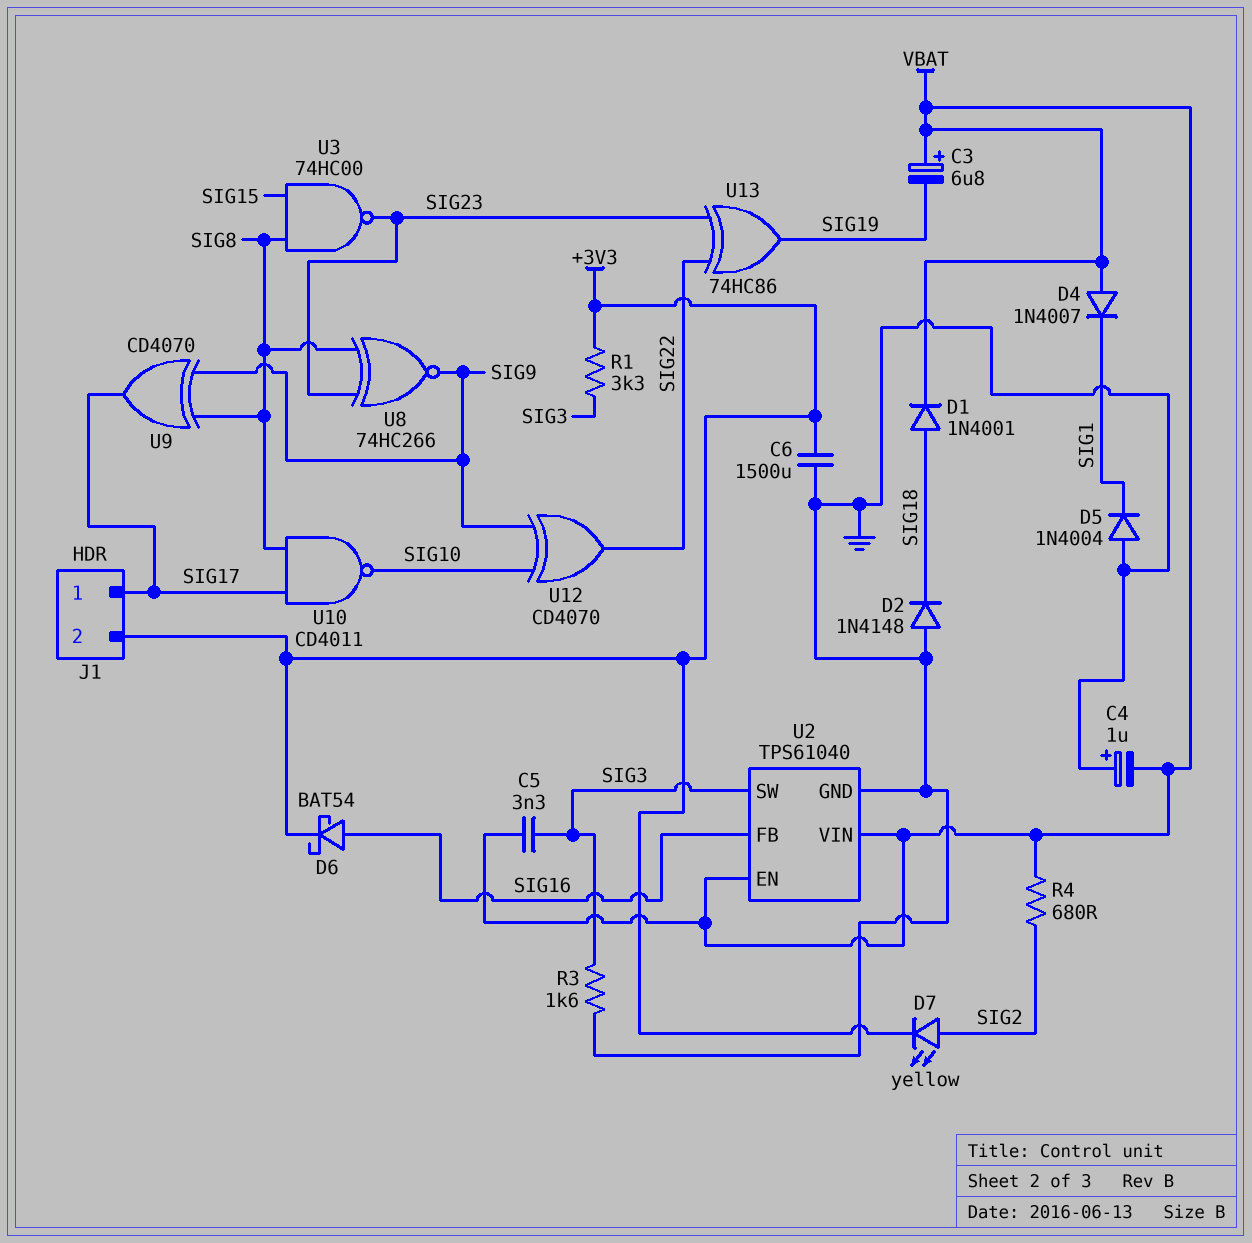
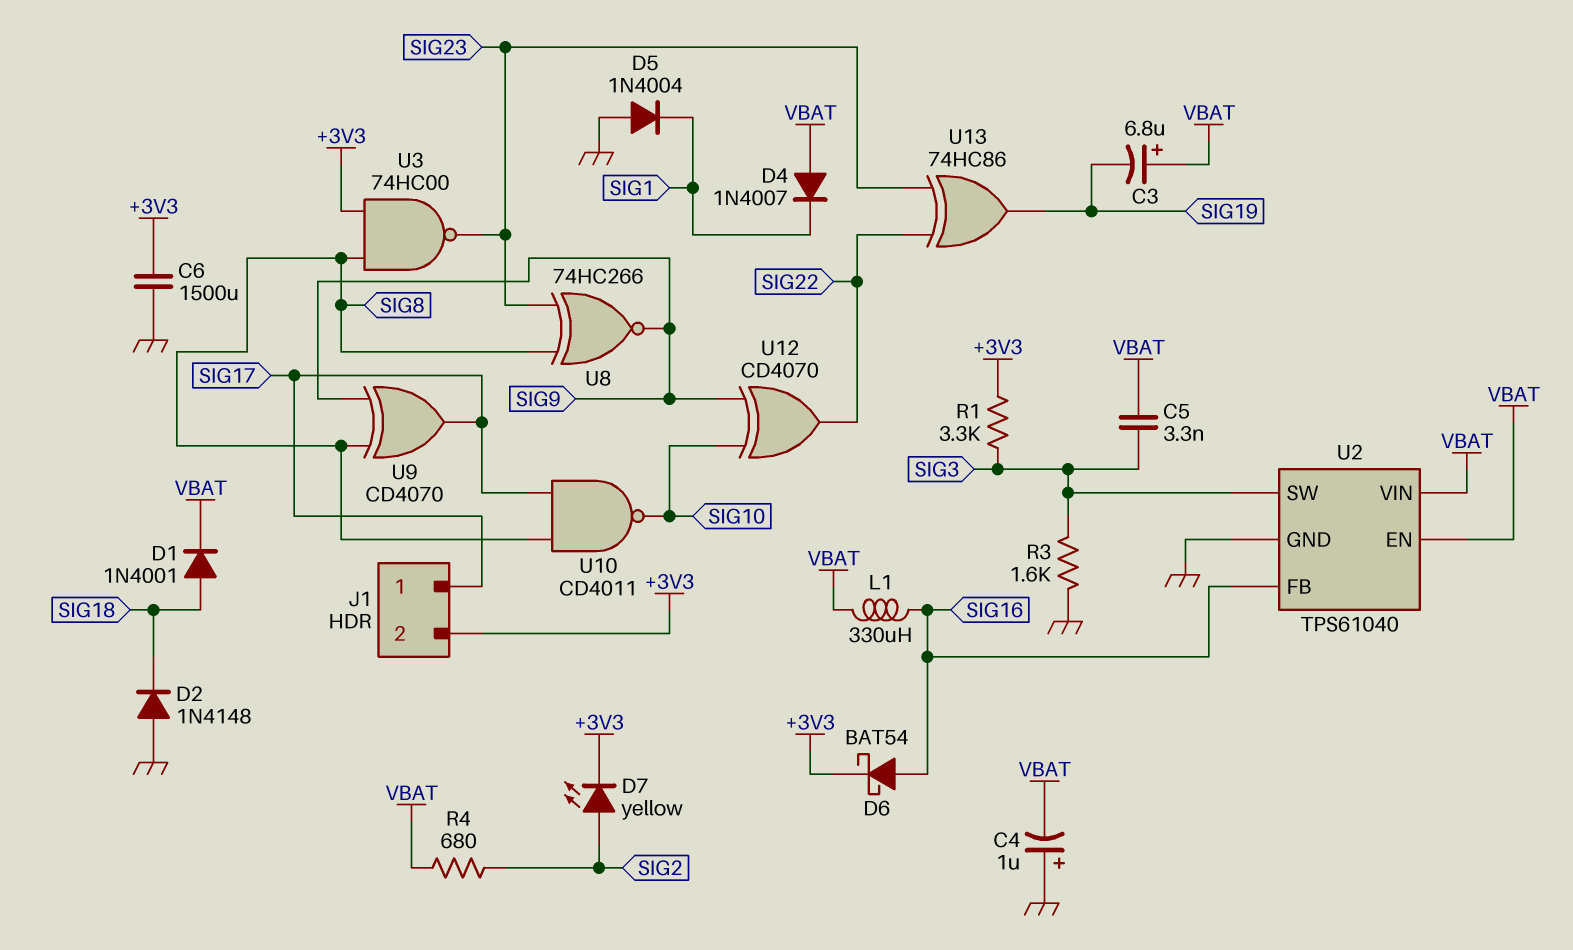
L1: none -> 330uH (SIG16, VBAT)
U3: NAND 74HC00 (in SIG8, in SIG15, out SIG23) -> NAND 74HC00 (in +3V3, in SIG8, out SIG23)

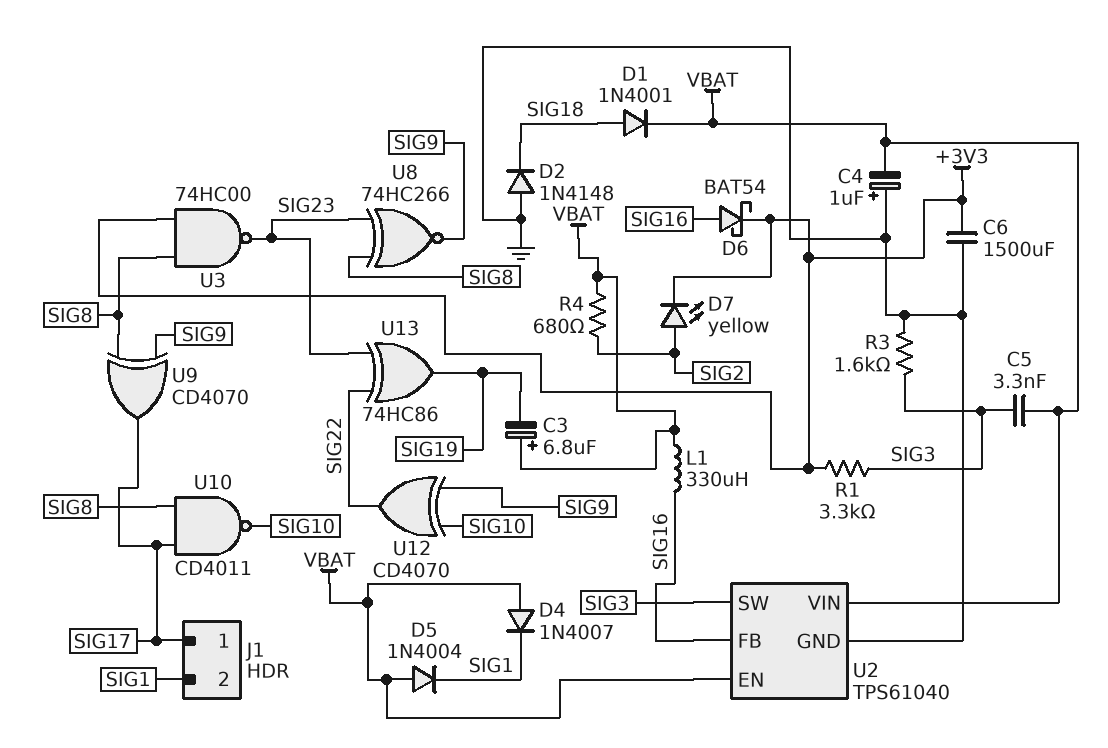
D5: diode 1N4004 (A GND, K SIG1) -> diode 1N4004 (A VBAT, K SIG1)
J1 pin 2: +3V3 -> SIG1

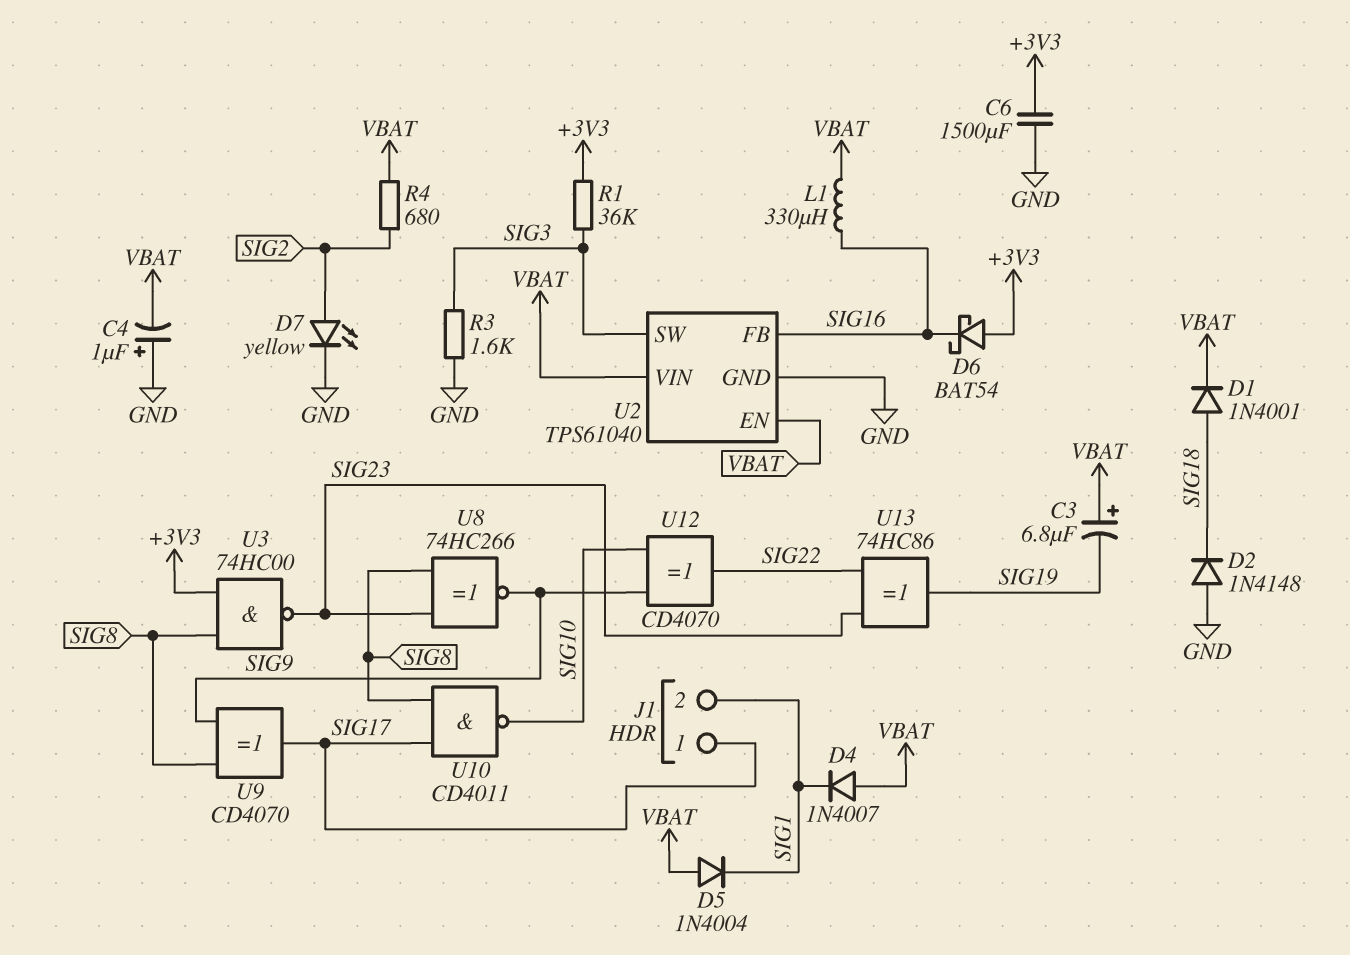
C5: 3.3nF (SIG3, VBAT) -> none
D6: schottky BAT54 (A SIG16, K +3V3) -> schottky BAT54 (A +3V3, K SIG16)
D7: LED yellow (A SIG2, K +3V3) -> LED yellow (A SIG2, K GND)
R1: 3.3k (+3V3, SIG3) -> 36k (+3V3, SIG3)

